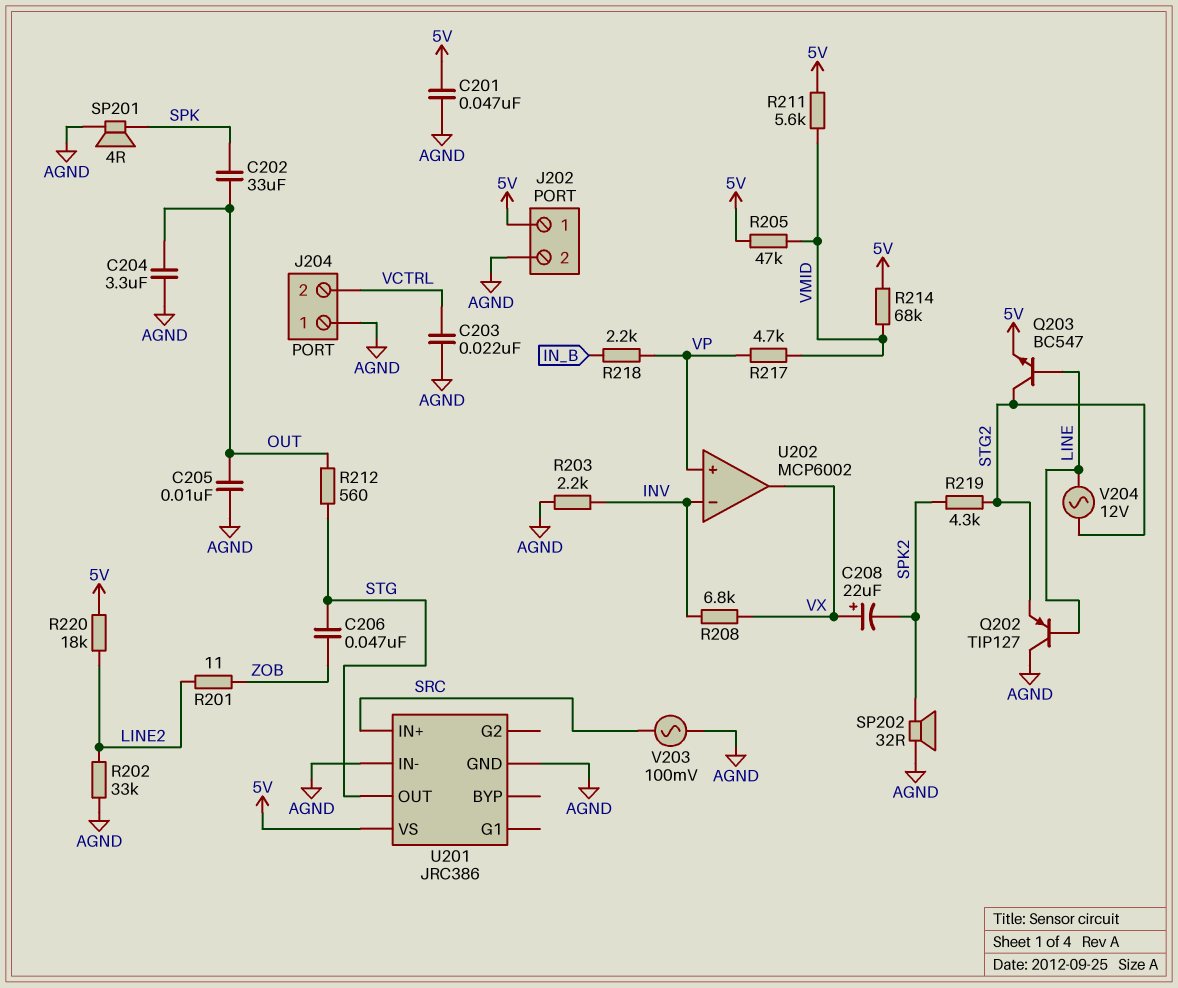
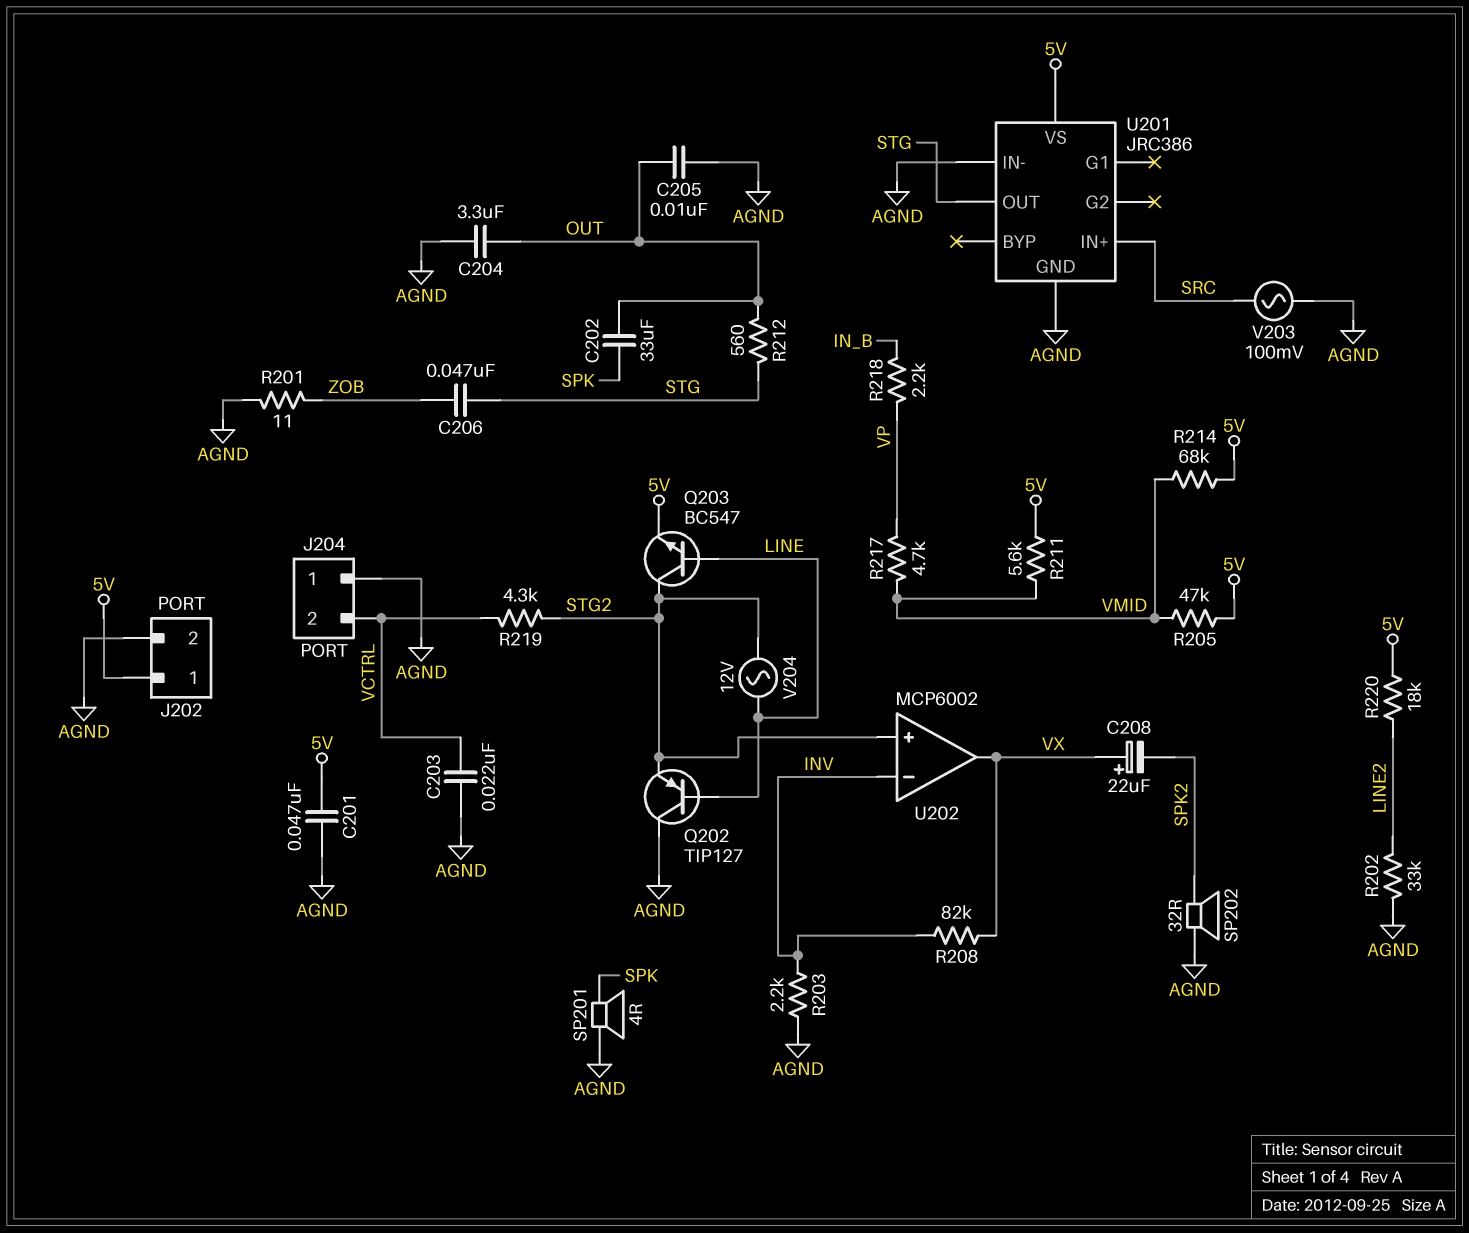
R201: 11 (LINE2, ZOB) -> 11 (AGND, ZOB)
R208: 6.8k (INV, VX) -> 82k (INV, VX)
R219: 4.3k (SPK2, STG2) -> 4.3k (STG2, VCTRL)
U202 pin in+: VP -> STG2

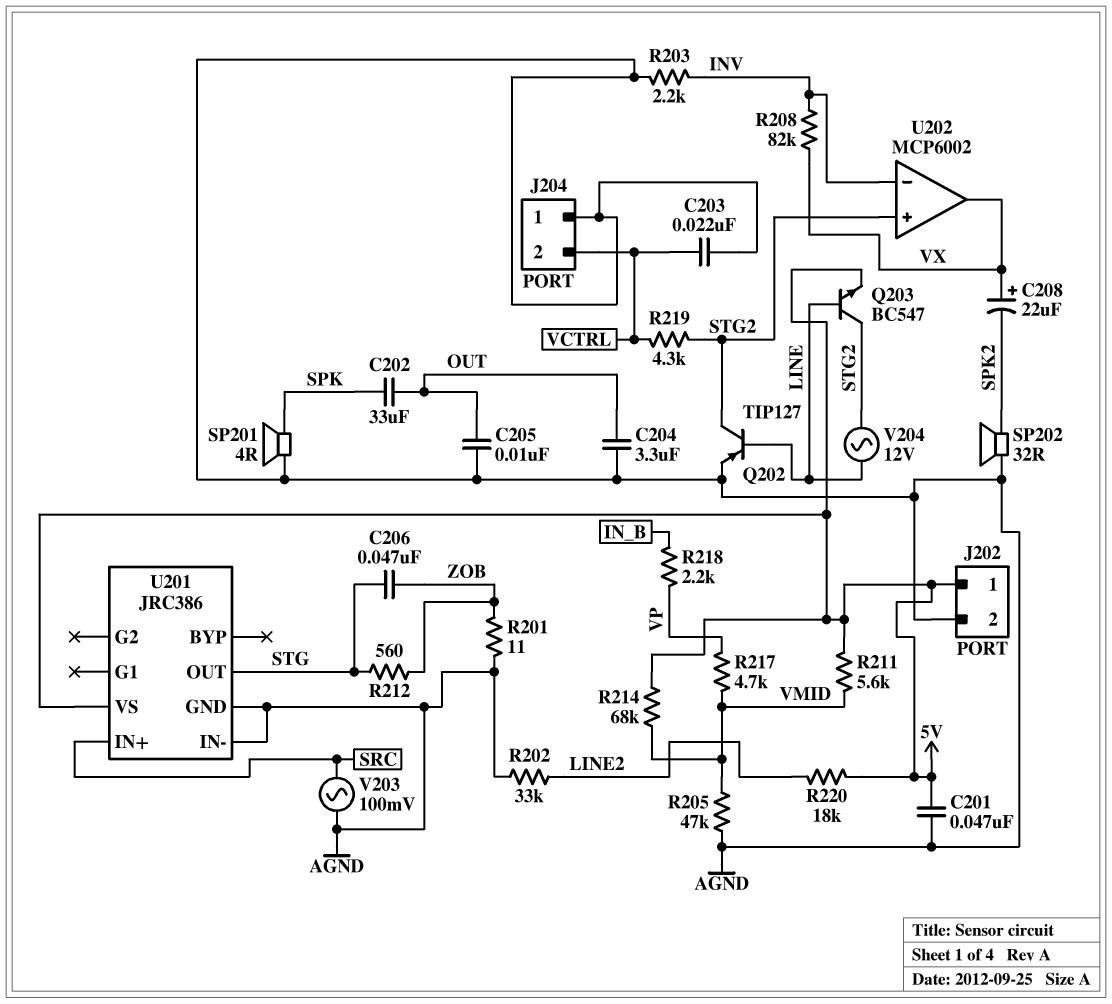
Q202: PNP TIP127 (B LINE, C AGND, E STG2) -> PNP TIP127 (B LINE, C STG2, E AGND)
R205: 47k (5V, VMID) -> 47k (AGND, VMID)
R212: 560 (OUT, STG) -> 560 (STG, ZOB)

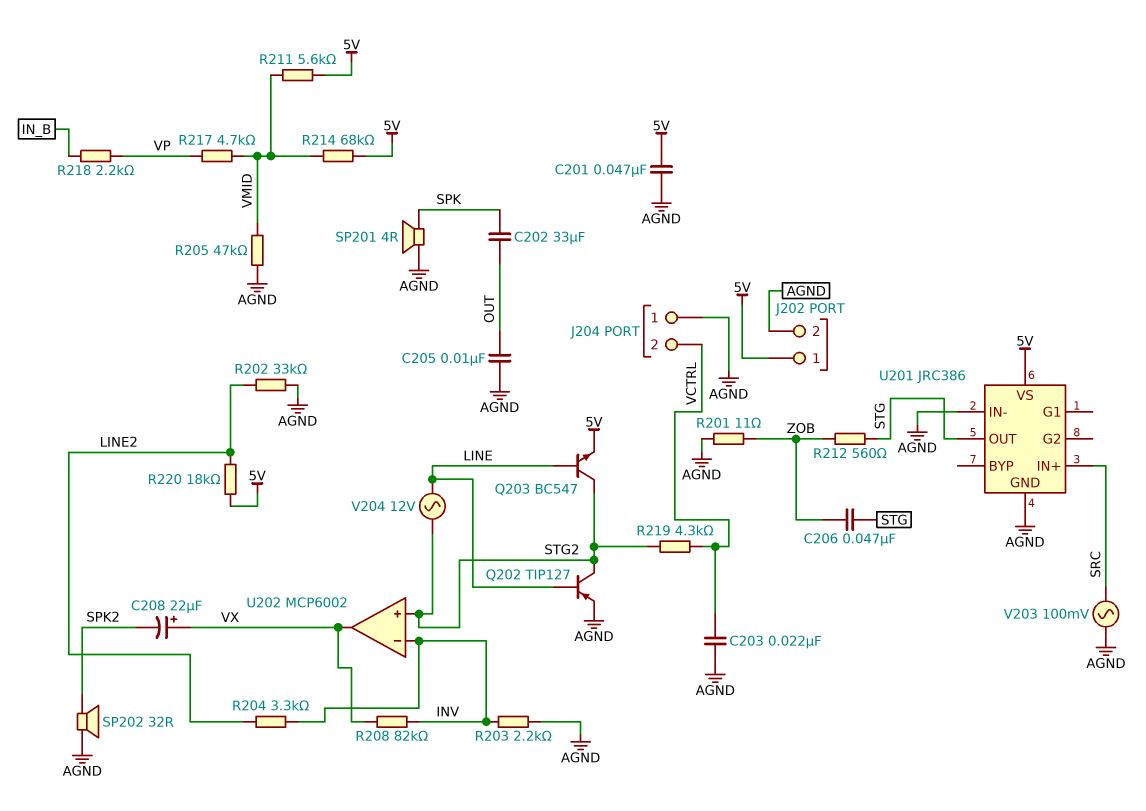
C204: 3.3uF (AGND, OUT) -> none
R204: none -> 3.3k (INV, LINE2)

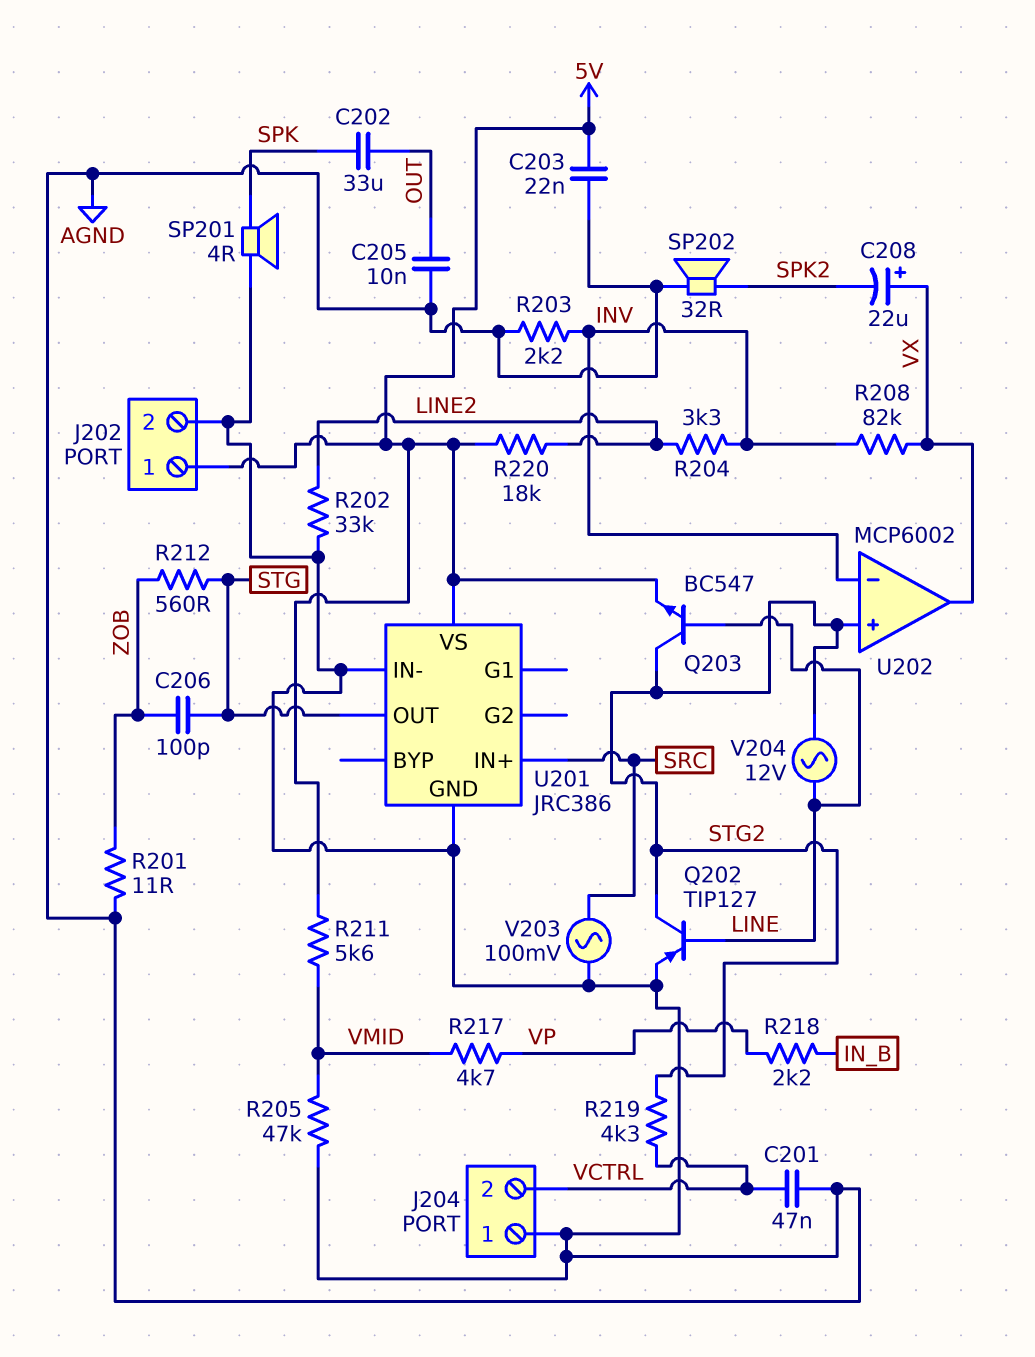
C201: 47nF (5V, AGND) -> 47nF (AGND, VCTRL)
C203: 22nF (AGND, VCTRL) -> 22nF (5V, AGND)
C206: 47nF (STG, ZOB) -> 100pF (STG, ZOB)
R214: 68k (5V, VMID) -> none

